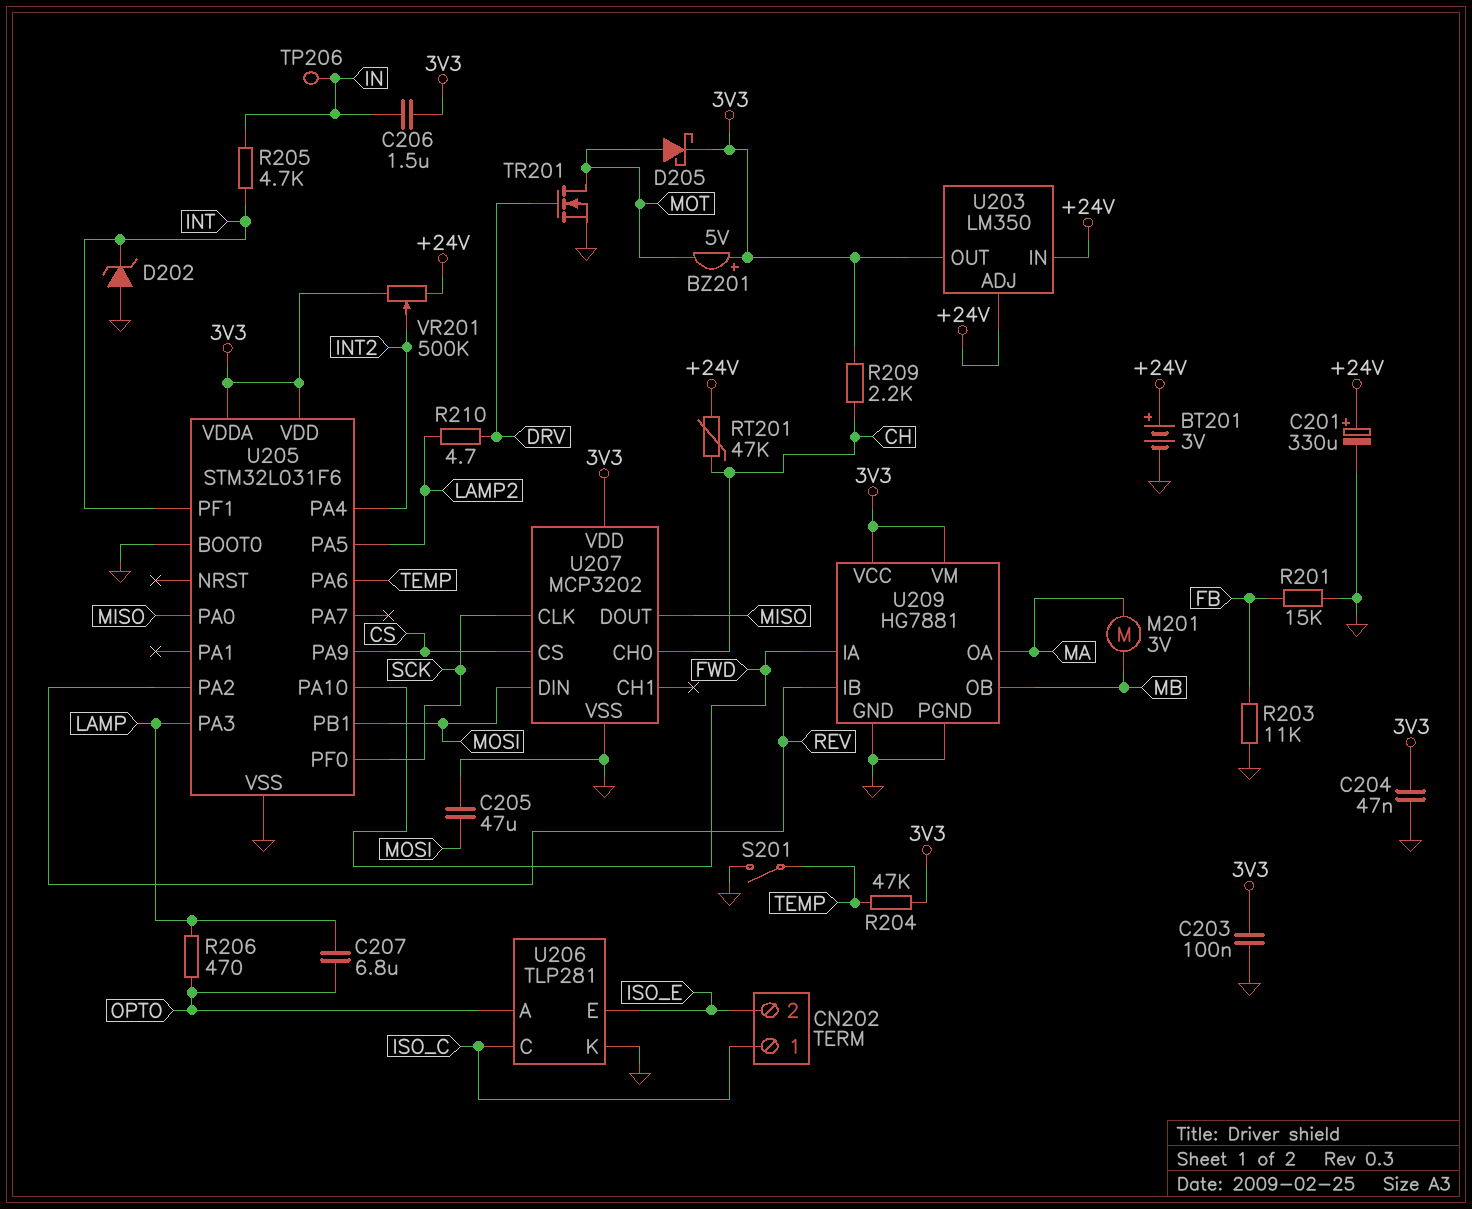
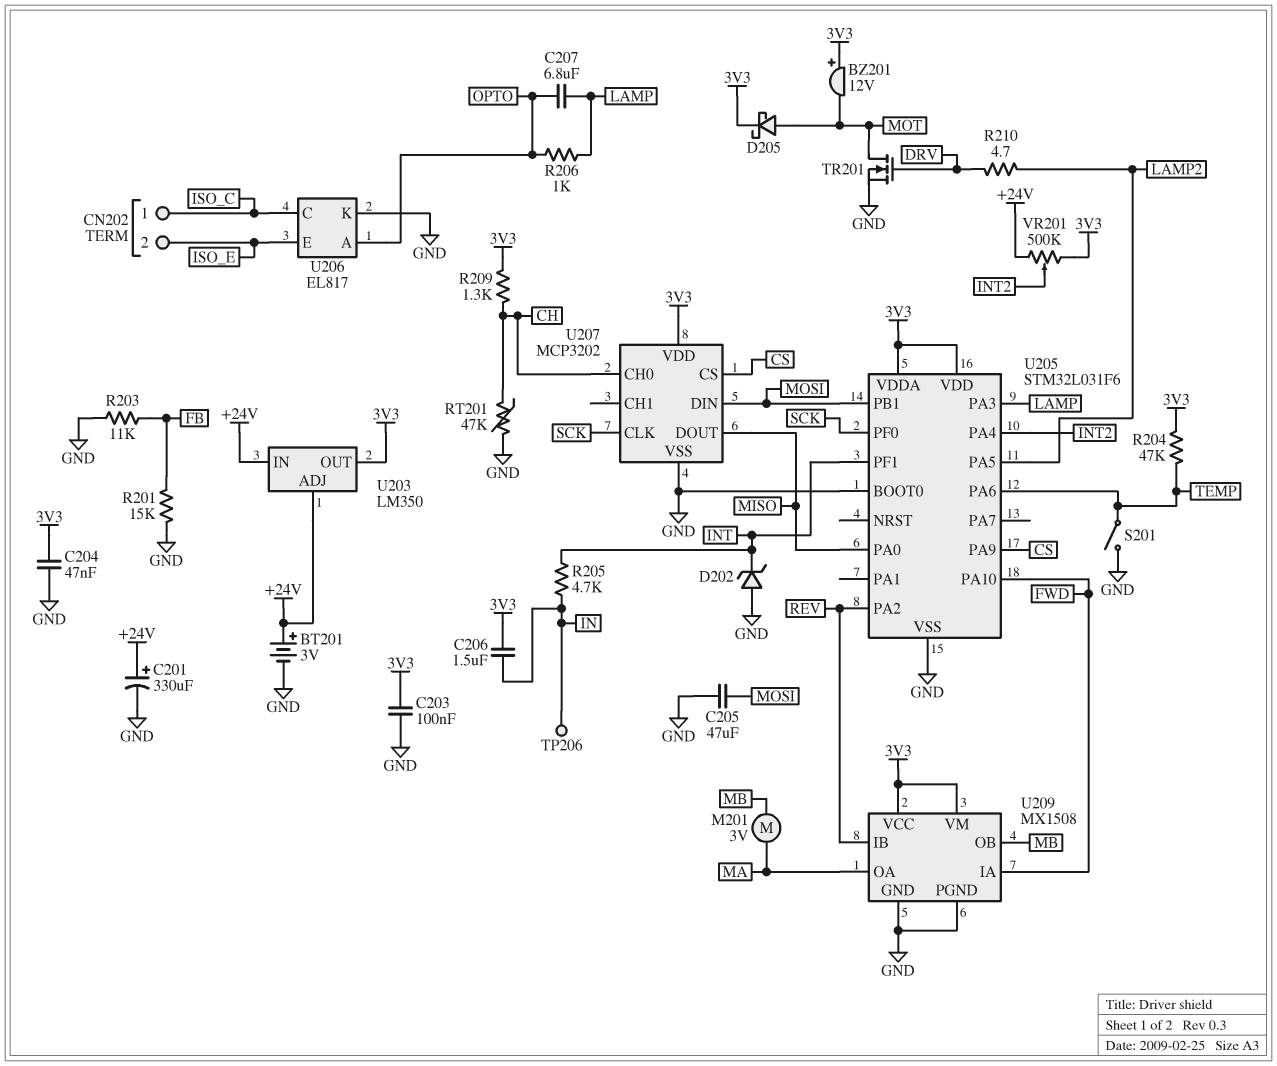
BZ201: buzzer 5V (plus 3V3, minus MOT) -> buzzer 12V (plus 3V3, minus MOT)
R206: 470 (LAMP, OPTO) -> 1k (LAMP, OPTO)
R209: 2.2k (3V3, CH) -> 1.3k (3V3, CH)
RT201: 47k (+24V, CH) -> 47k (CH, GND)
U206: TLP281 -> EL817
U209: HG7881 -> MX1508

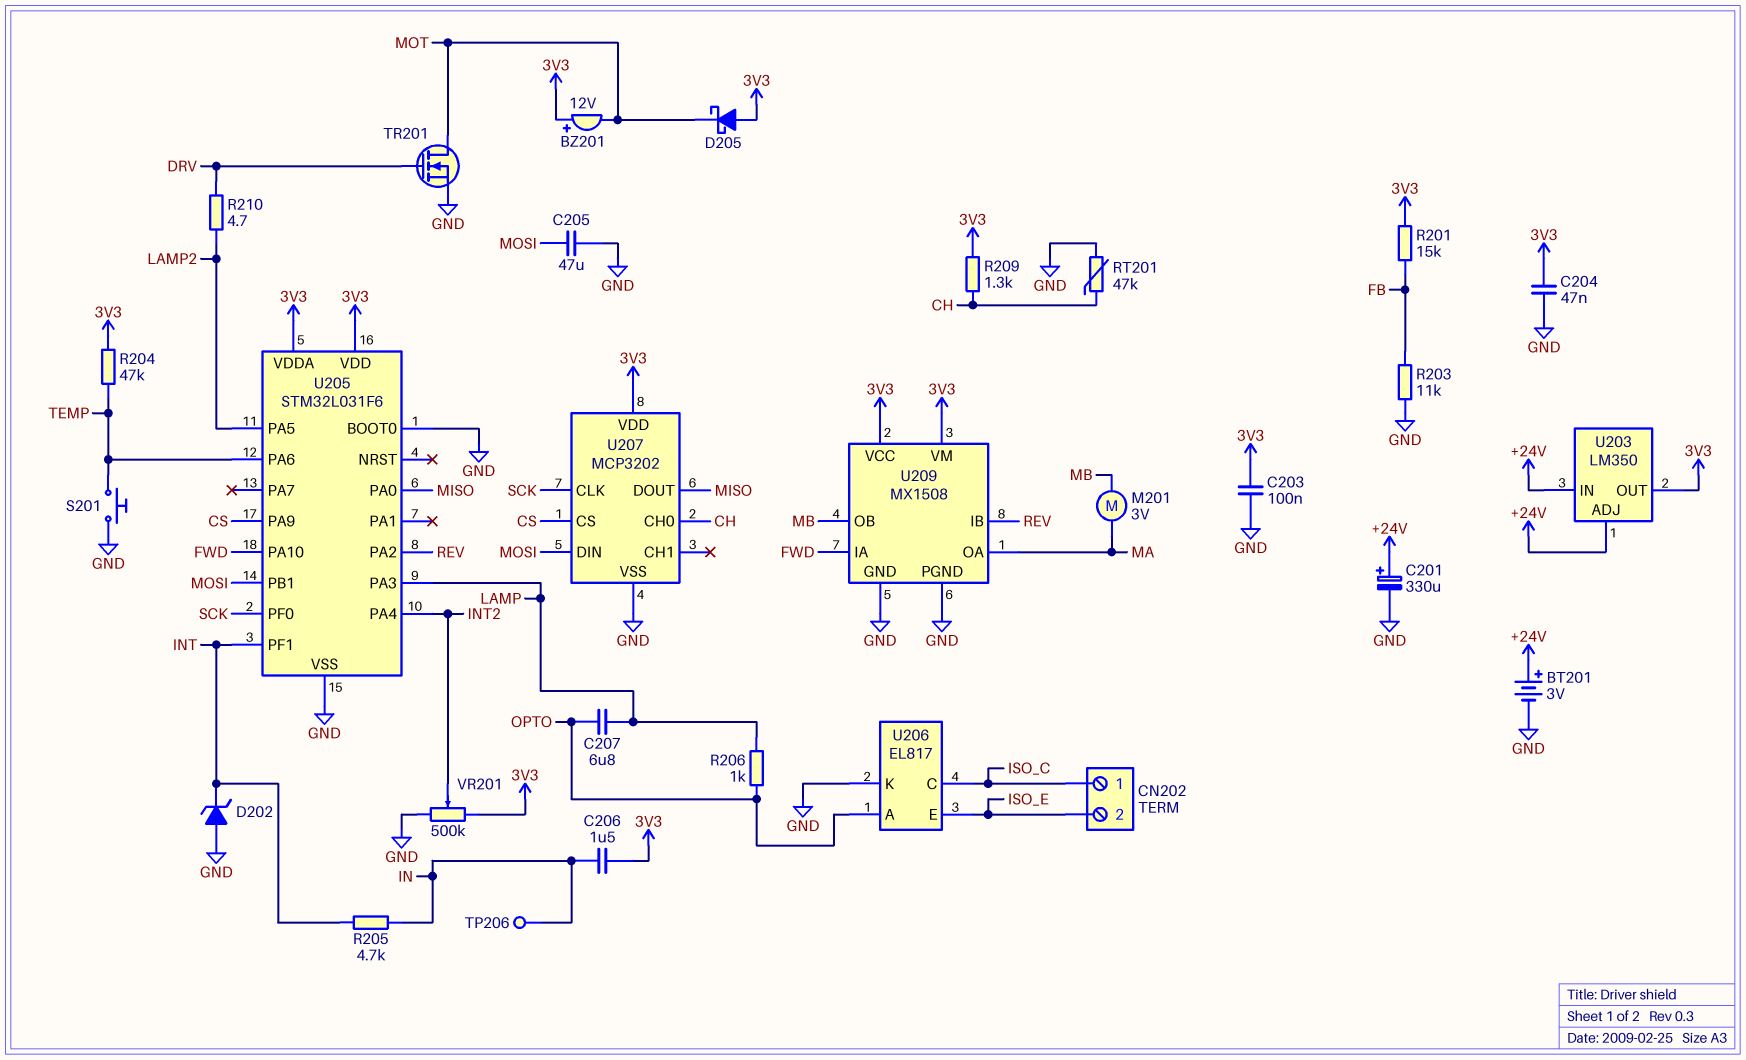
D205: schottky (A MOT, K 3V3) -> schottky (A 3V3, K MOT)
R201: 15k (FB, GND) -> 15k (3V3, FB)
S201: switch (GND, TEMP) -> button (GND, TEMP)
VR201: 500k (+24V, 3V3, wiper INT2) -> 500k (3V3, GND, wiper INT2)

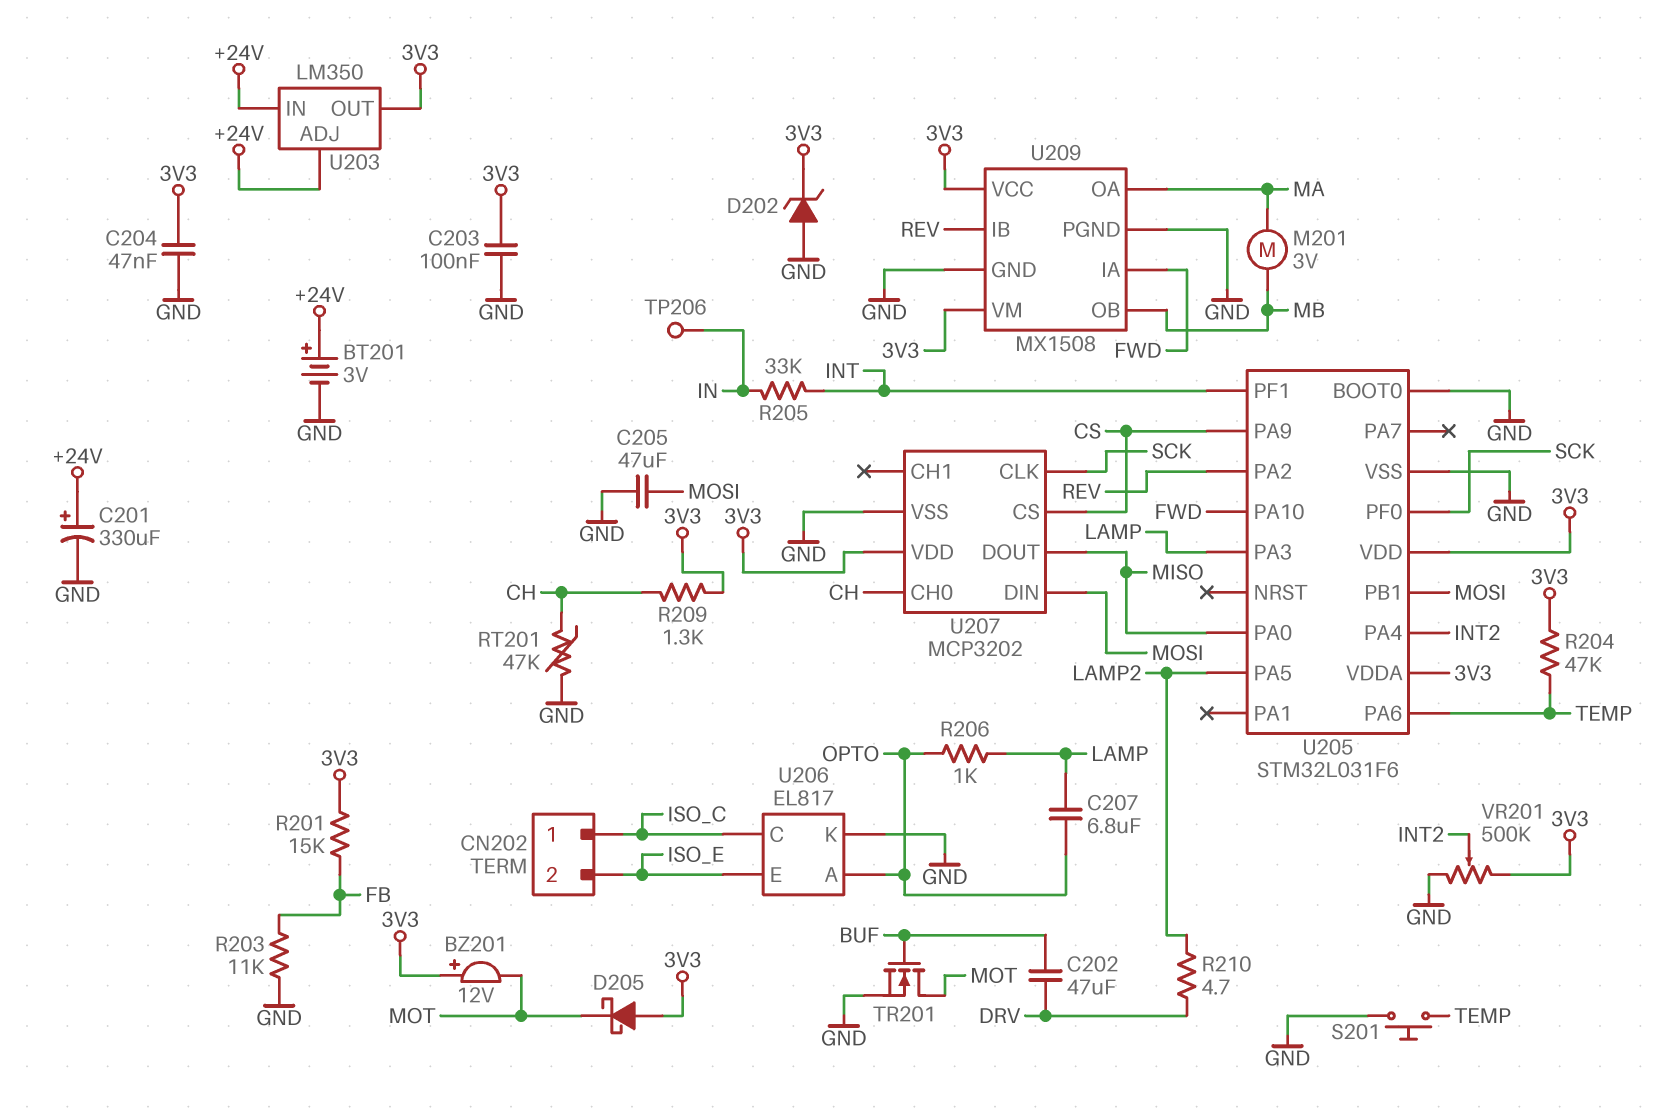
C202: none -> 47uF (BUF, DRV)
C206: 1.5uF (3V3, IN) -> none
D202: zener (A GND, K INT) -> zener (A GND, K 3V3)
R205: 4.7k (IN, INT) -> 33k (IN, INT)
TR201: NMOS (G DRV, D MOT, S GND) -> NMOS (G BUF, D MOT, S GND)

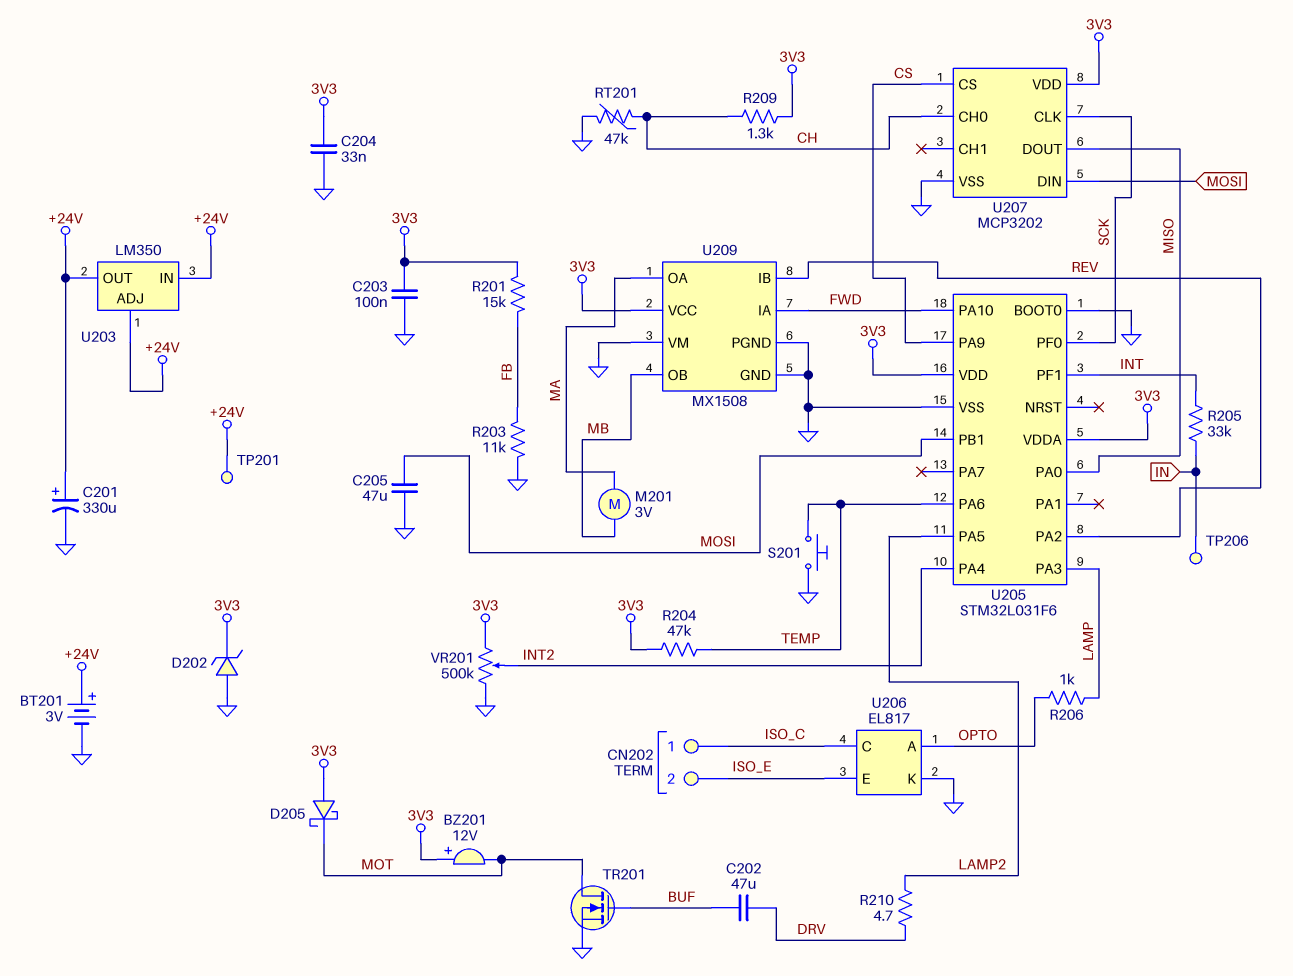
C204: 47nF (3V3, GND) -> 33nF (3V3, GND)
C207: 6.8uF (LAMP, OPTO) -> none
TP201: none -> test point (+24V)
U203 pin OUT: 3V3 -> +24V
U209 pin VM: 3V3 -> GND

